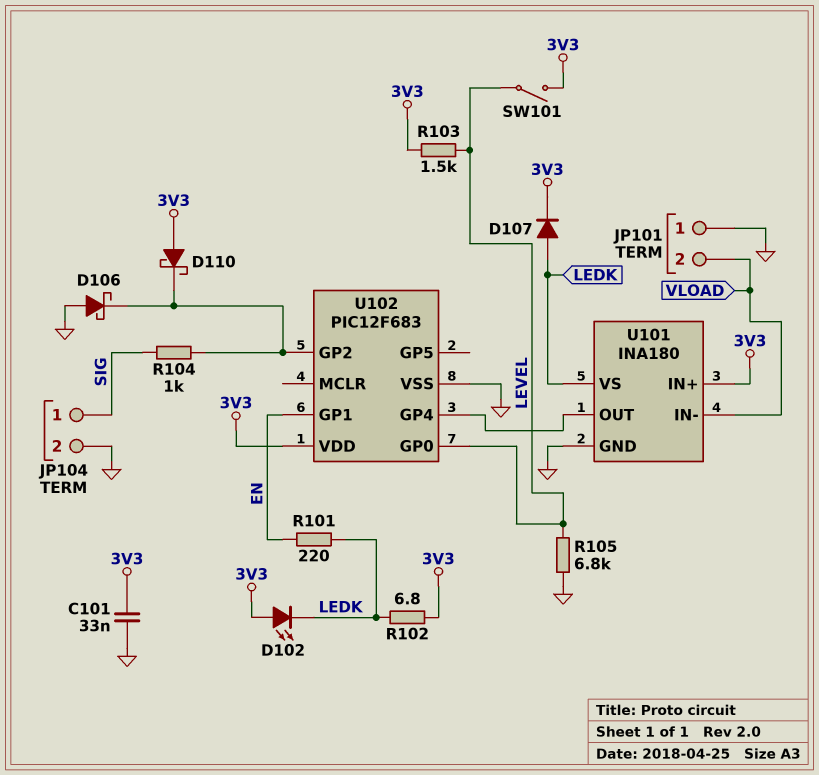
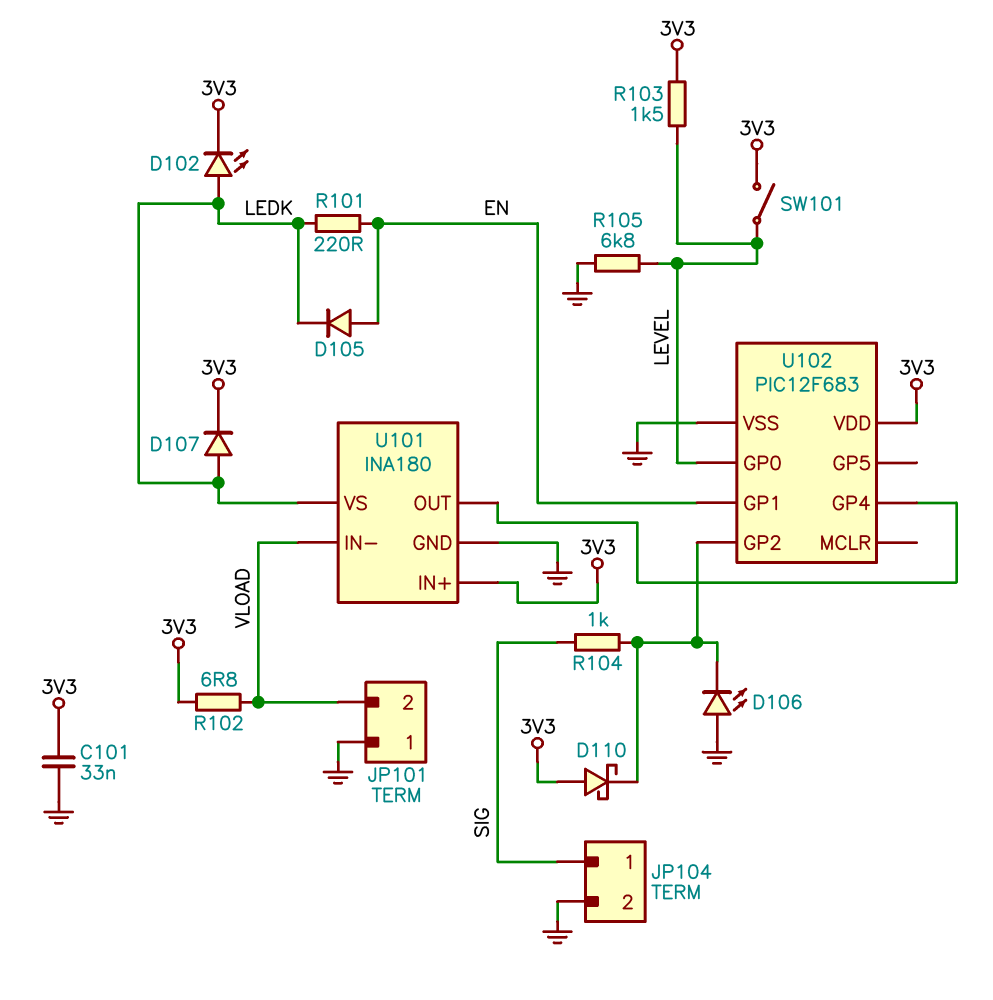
D102: LED (A 3V3, K LEDK) -> LED (A LEDK, K 3V3)
D105: none -> diode (A EN, K LEDK)
D106: schottky (A GND, K U102/GP2) -> LED (A GND, K U102/GP2)
R102: 6.8 (3V3, LEDK) -> 6.8 (3V3, VLOAD)

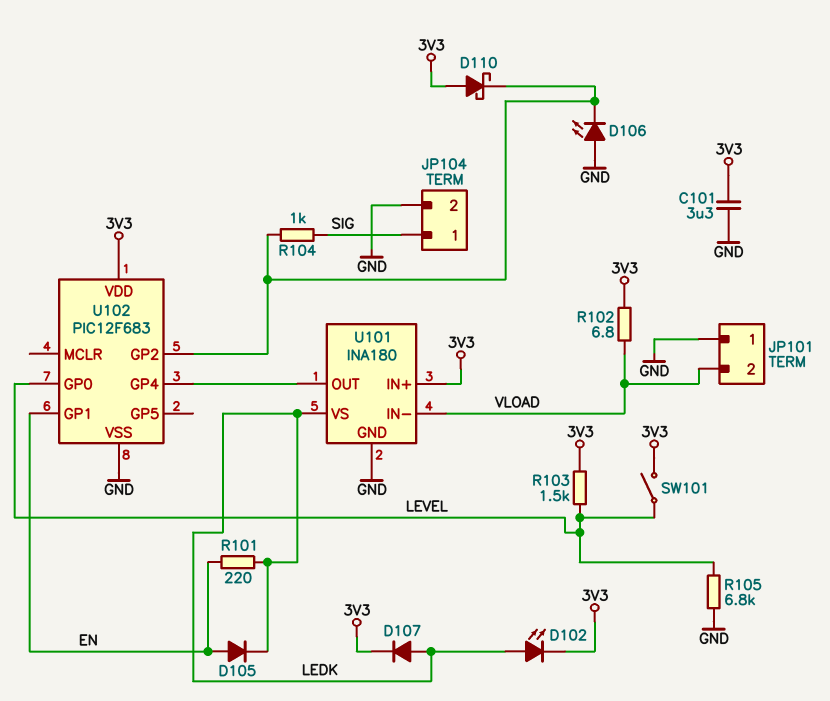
C101: 33nF (3V3, GND) -> 3.3uF (3V3, GND)

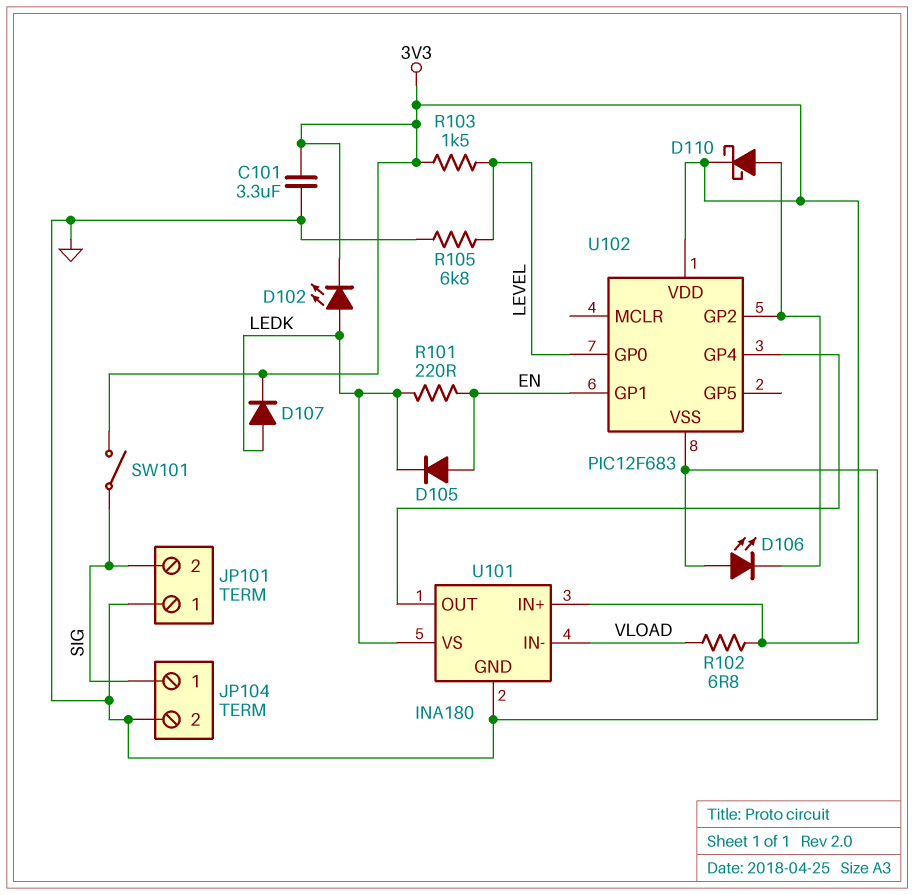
D110: schottky (A 3V3, K U102/GP2) -> schottky (A U102/GP2, K 3V3)
JP101 pin 2: VLOAD -> SIG
R104: 1k (SIG, U102/GP2) -> none
SW101: switch (3V3, LEVEL) -> switch (3V3, SIG)

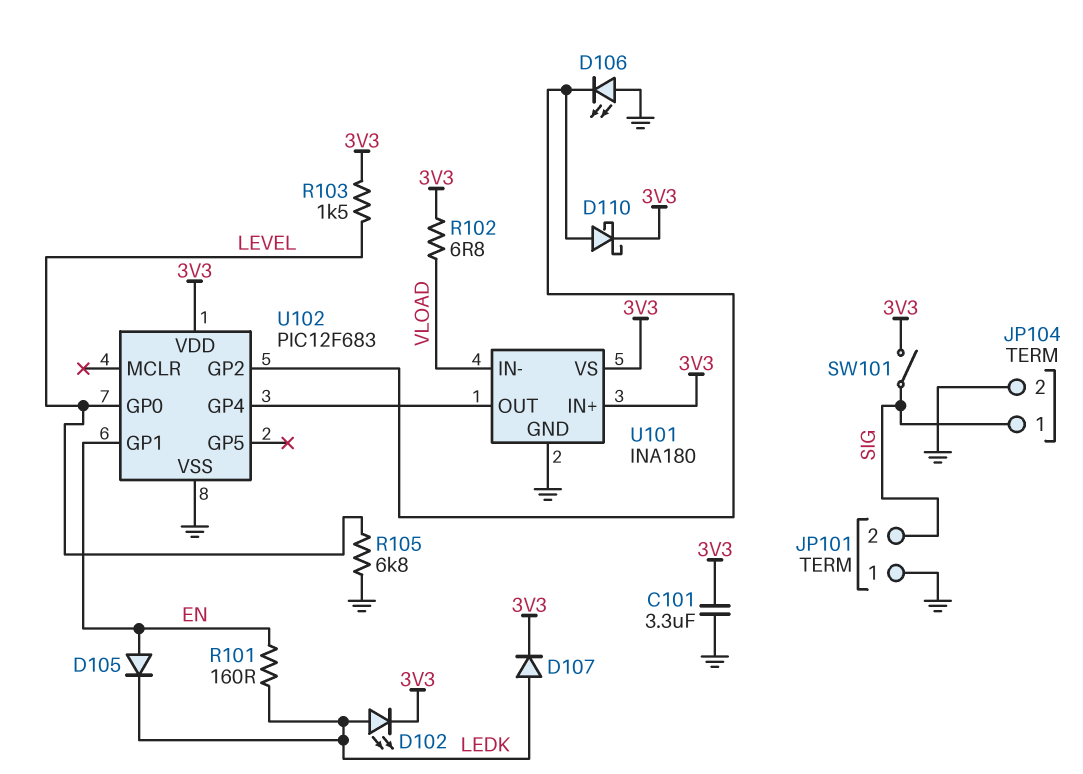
R101: 220 (EN, LEDK) -> 160 (EN, LEDK)
U101 pin VS: LEDK -> 3V3

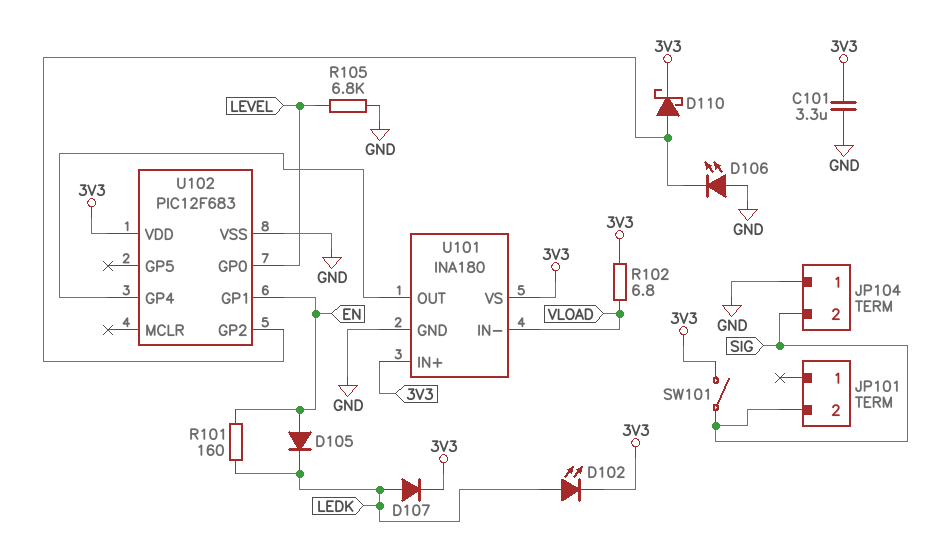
JP101 pin 1: GND -> none
JP104 pin 1: SIG -> GND
JP104 pin 2: GND -> SIG
R103: 1.5k (3V3, LEVEL) -> none

